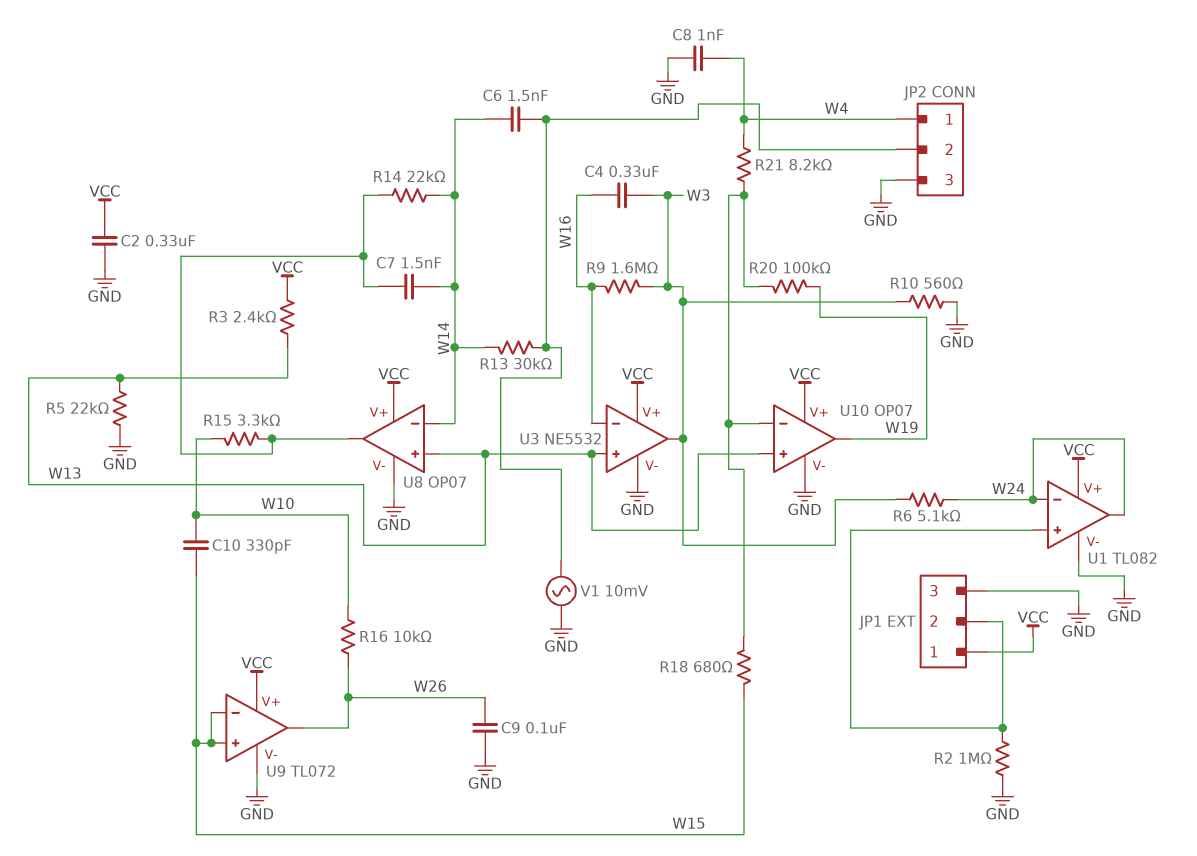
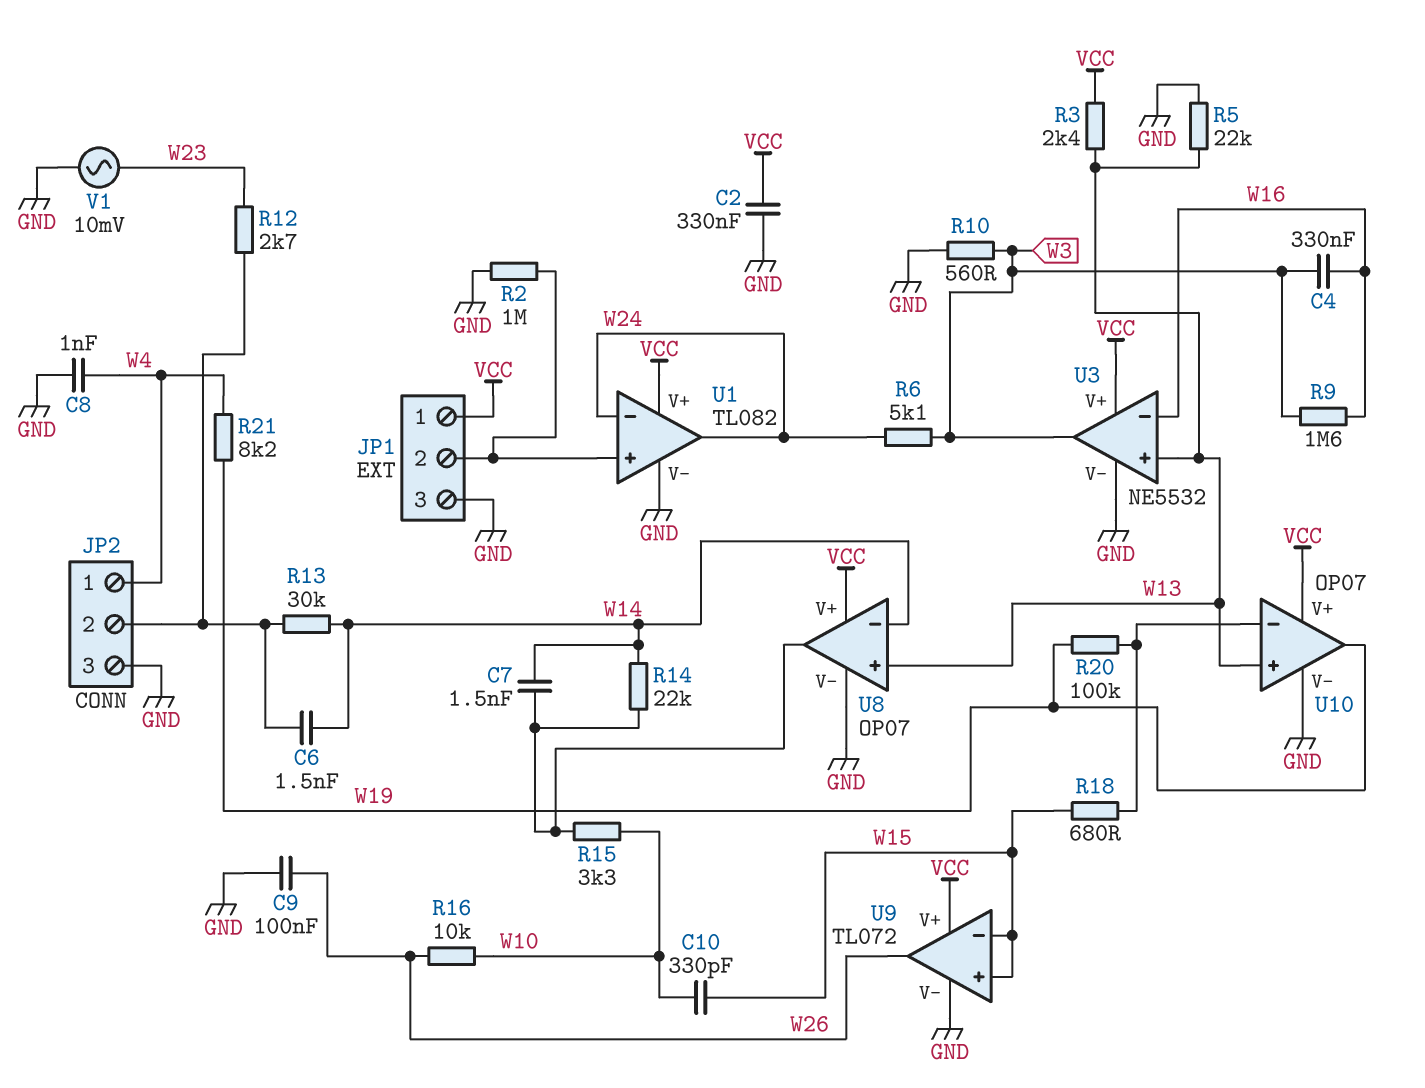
R12: none -> 2.7k (JP2/2, W23)
R21: 8.2k (U10/in-, W4) -> 8.2k (W4, W19)
V1: AC 10mV (GND, JP2/2) -> AC 10mV (GND, W23)

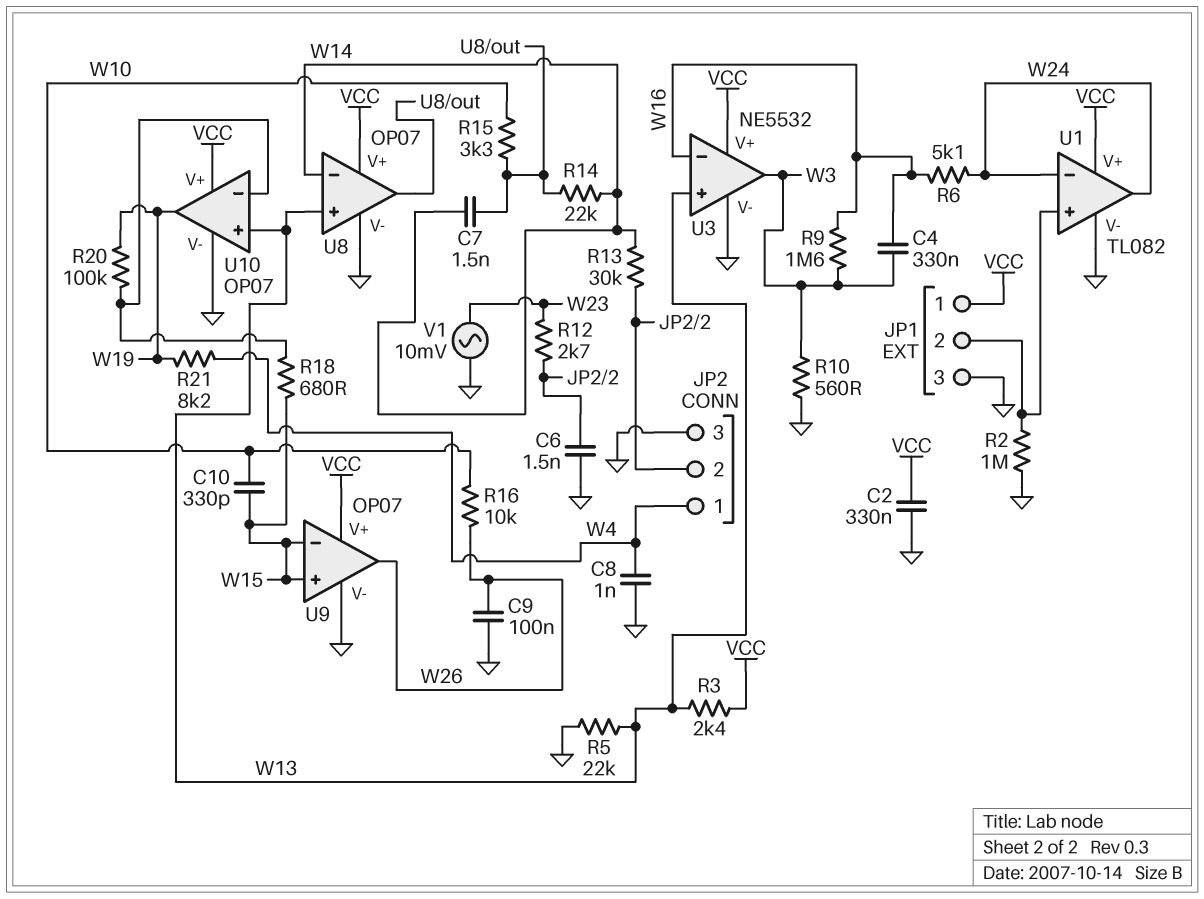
C6: 1.5nF (JP2/2, W14) -> 1.5nF (GND, JP2/2)
R6: 5.1k (W3, W24) -> 5.1k (W16, W24)
U9: TL072 -> OP07

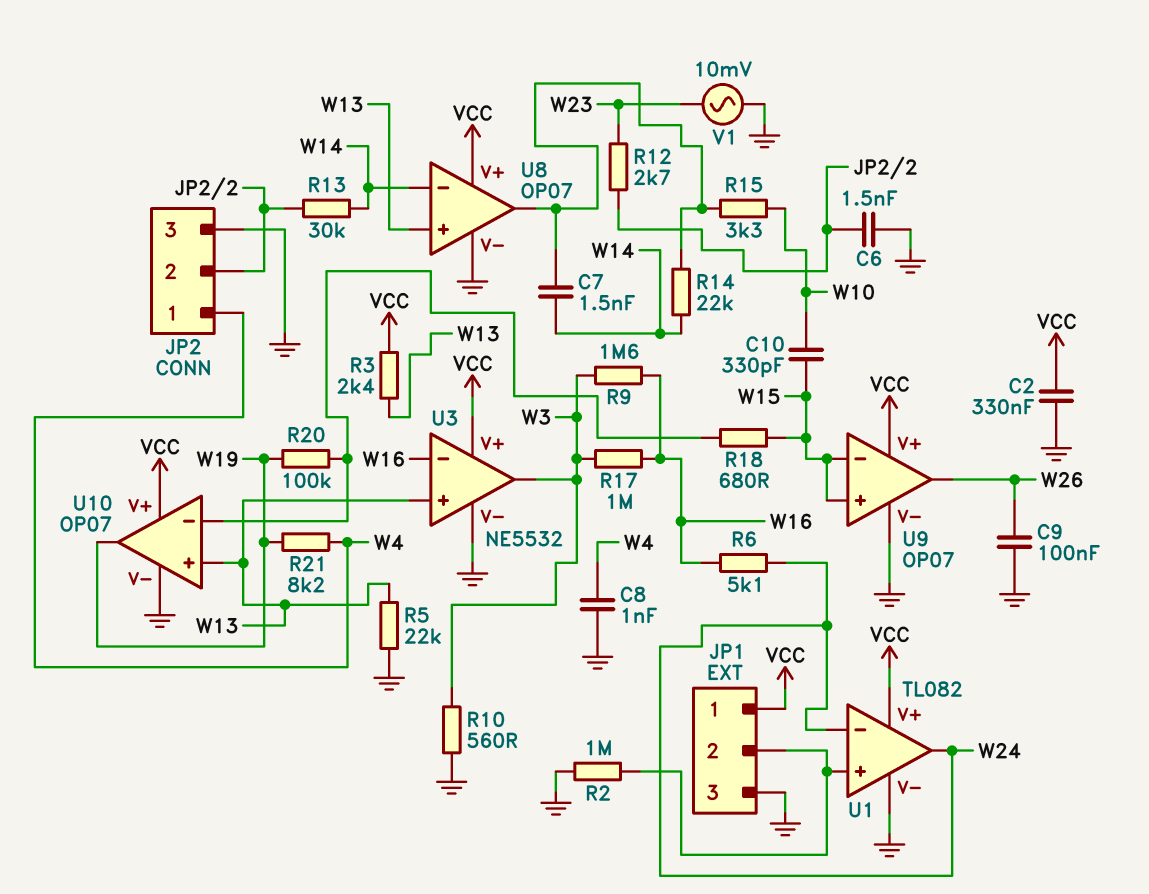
C4: 330nF (W3, W16) -> none
R16: 10k (W10, W26) -> none
R17: none -> 1M (W3, W16)

